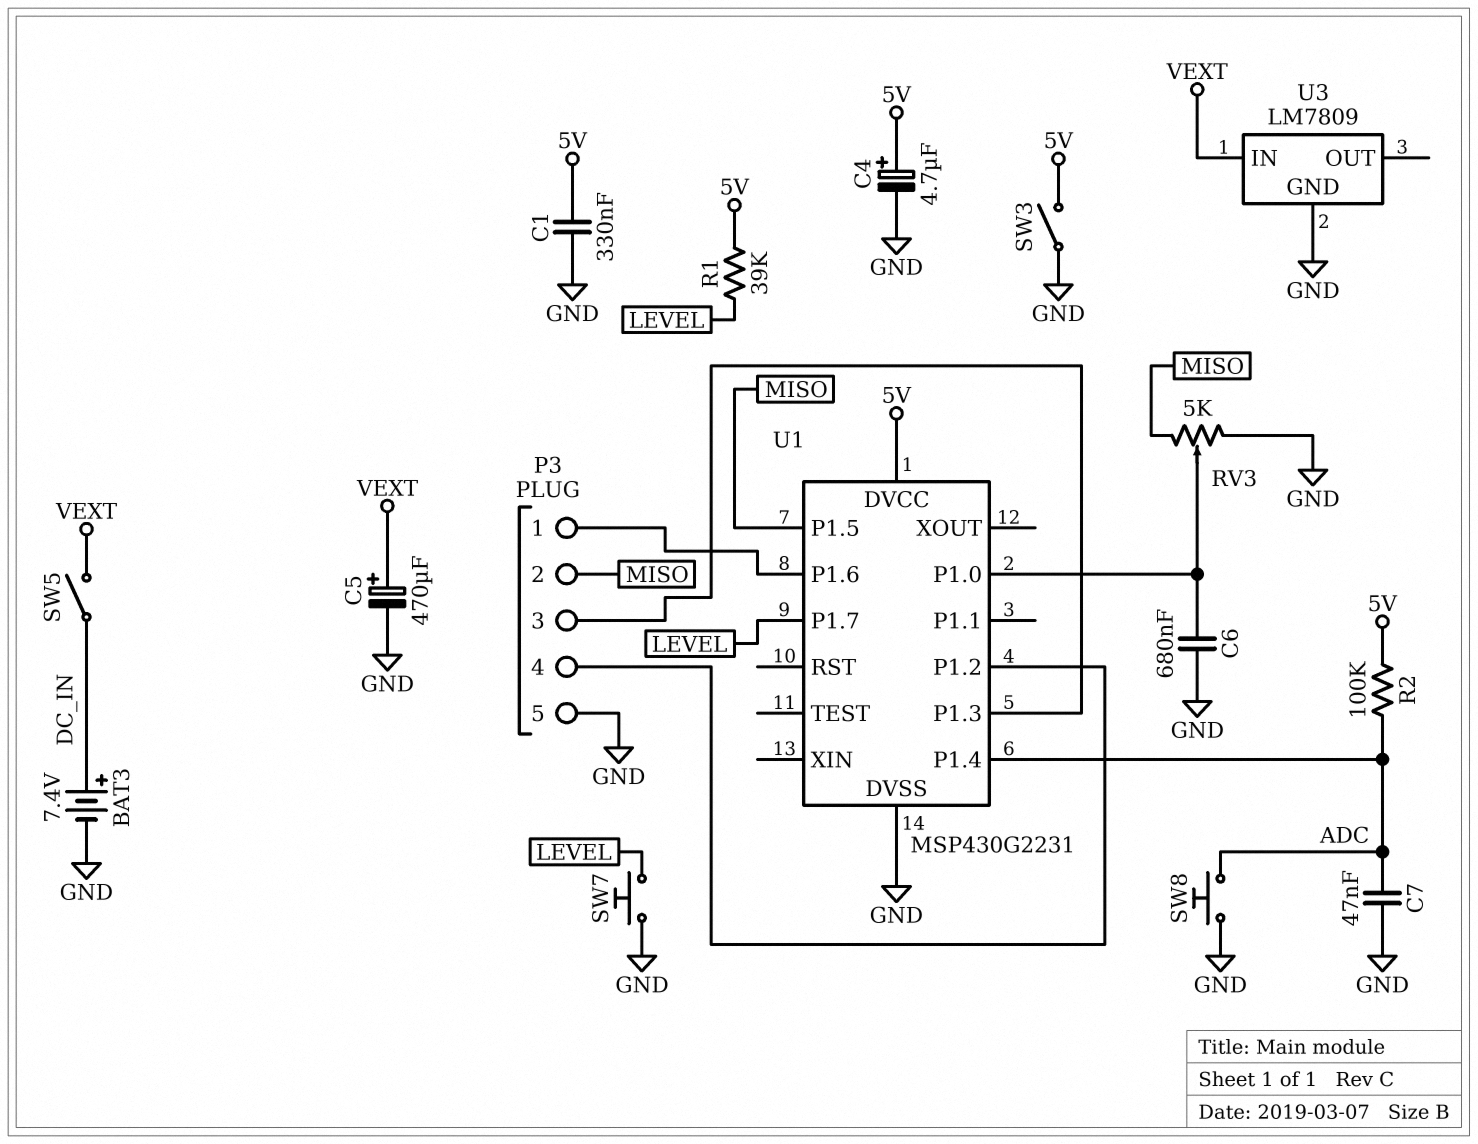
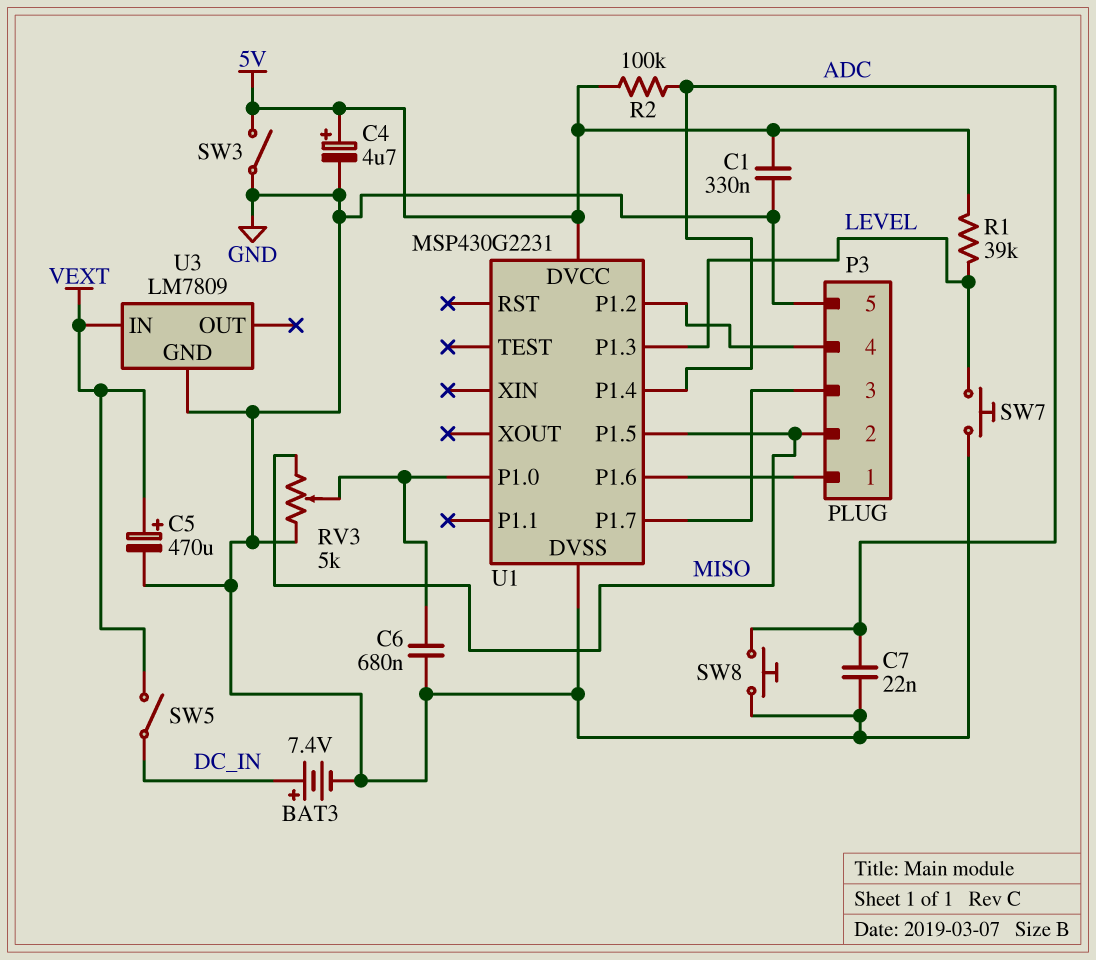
C7: 47nF (ADC, GND) -> 22nF (ADC, GND)
U1 pin P1.3: P3/3 -> LEVEL
U1 pin P1.7: LEVEL -> P3/3

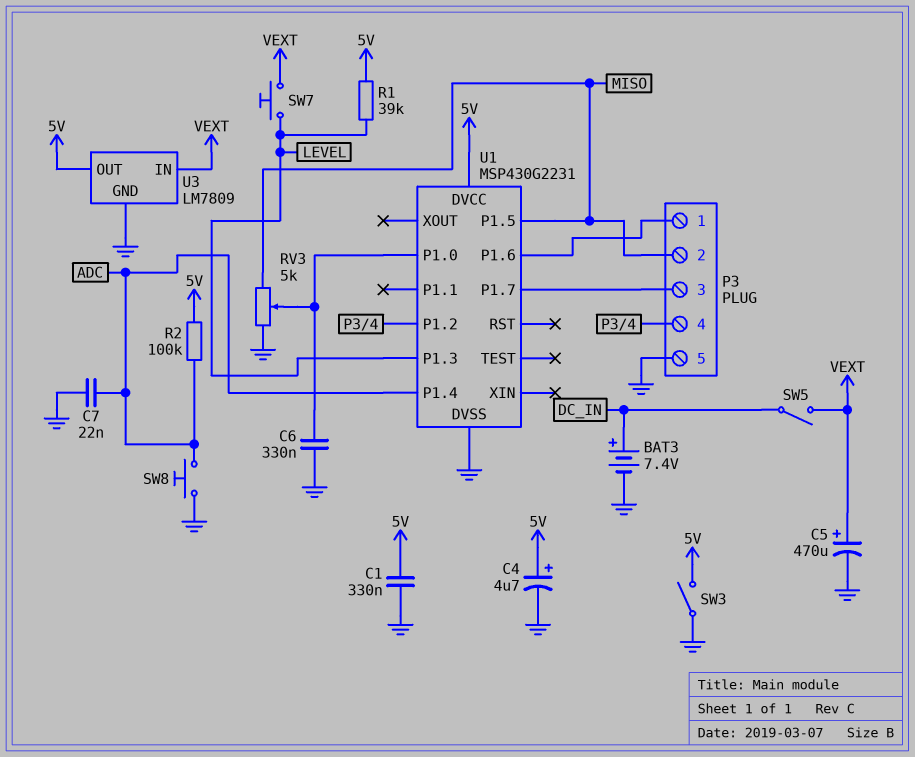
C6: 680nF (GND, U1/P1.0) -> 330nF (GND, U1/P1.0)
SW7: button (GND, LEVEL) -> button (LEVEL, VEXT)
U3 pin OUT: none -> 5V

